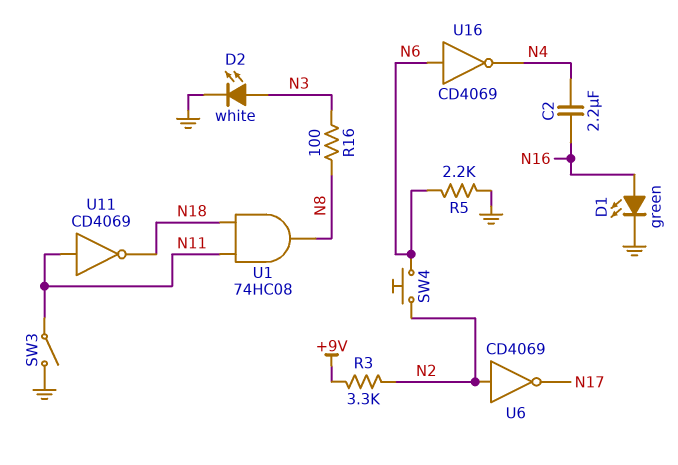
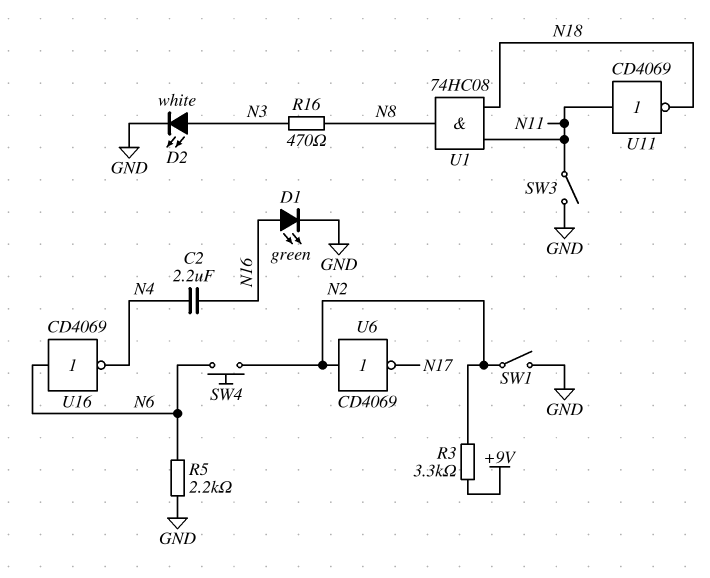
R16: 100 (N3, N8) -> 470 (N3, N8)
SW1: none -> switch (GND, N2)

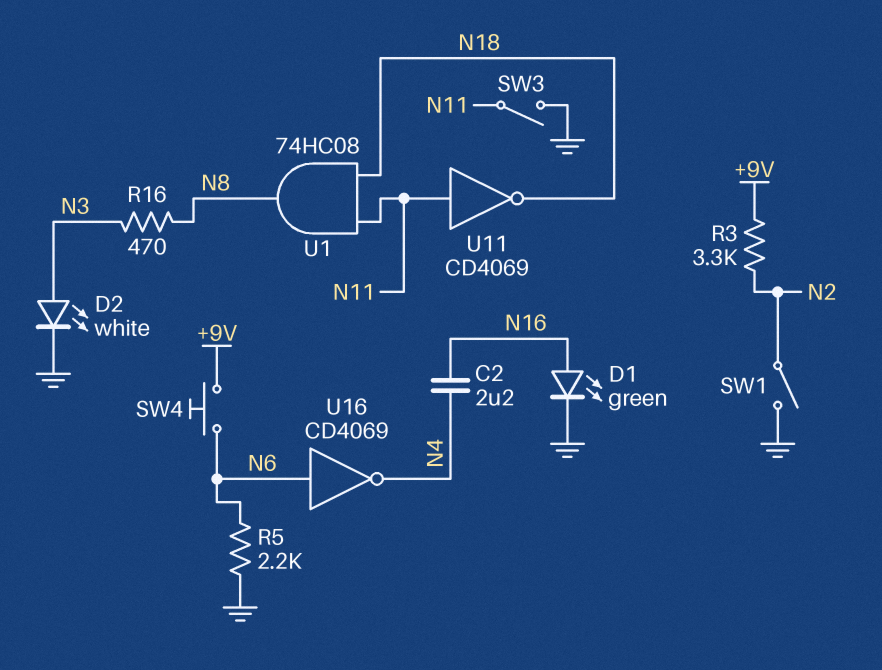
SW4: button (N2, N6) -> button (+9V, N6)
U6: NOT CD4069 (in N2, out N17) -> none

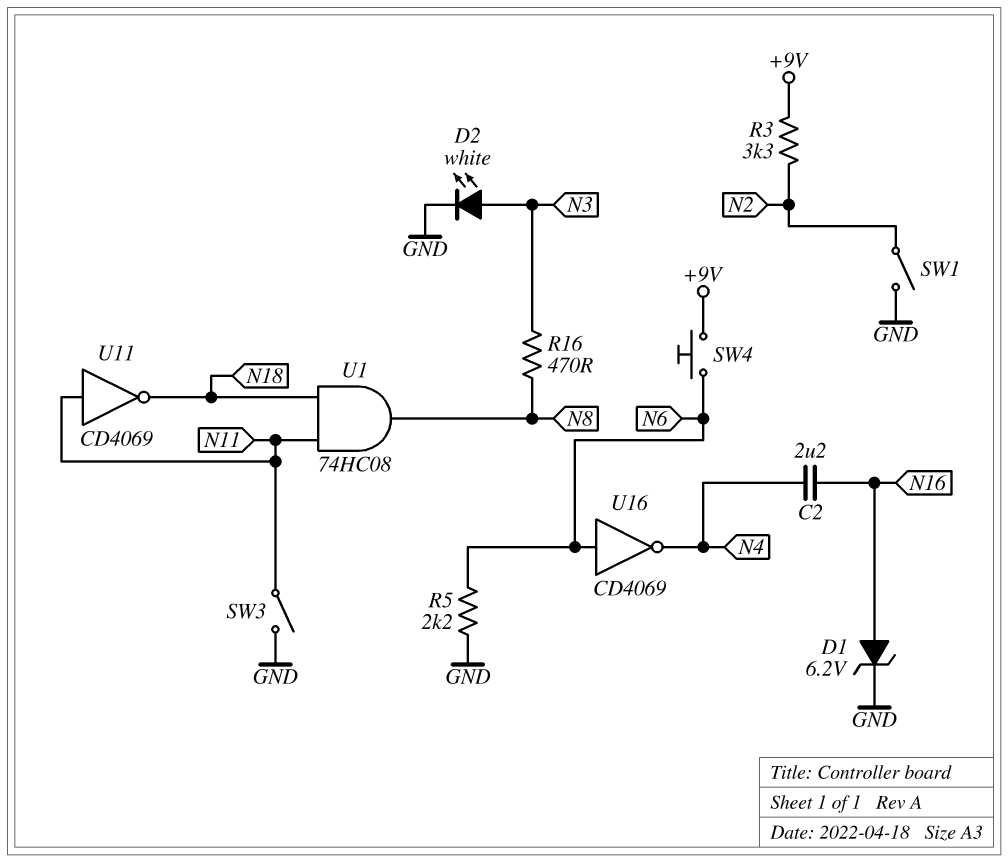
D1: LED green (A N16, K GND) -> zener 6.2V (A N16, K GND)

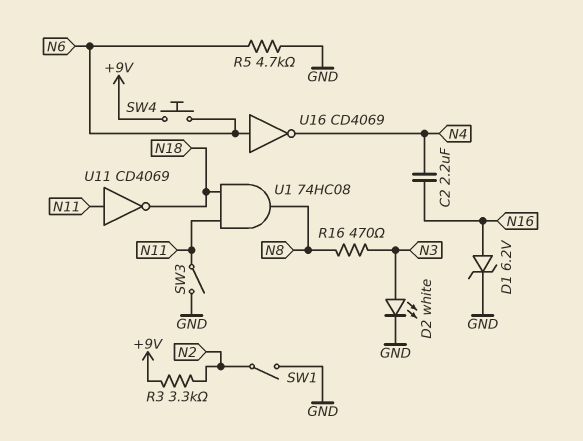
R5: 2.2k (GND, N6) -> 4.7k (GND, N6)

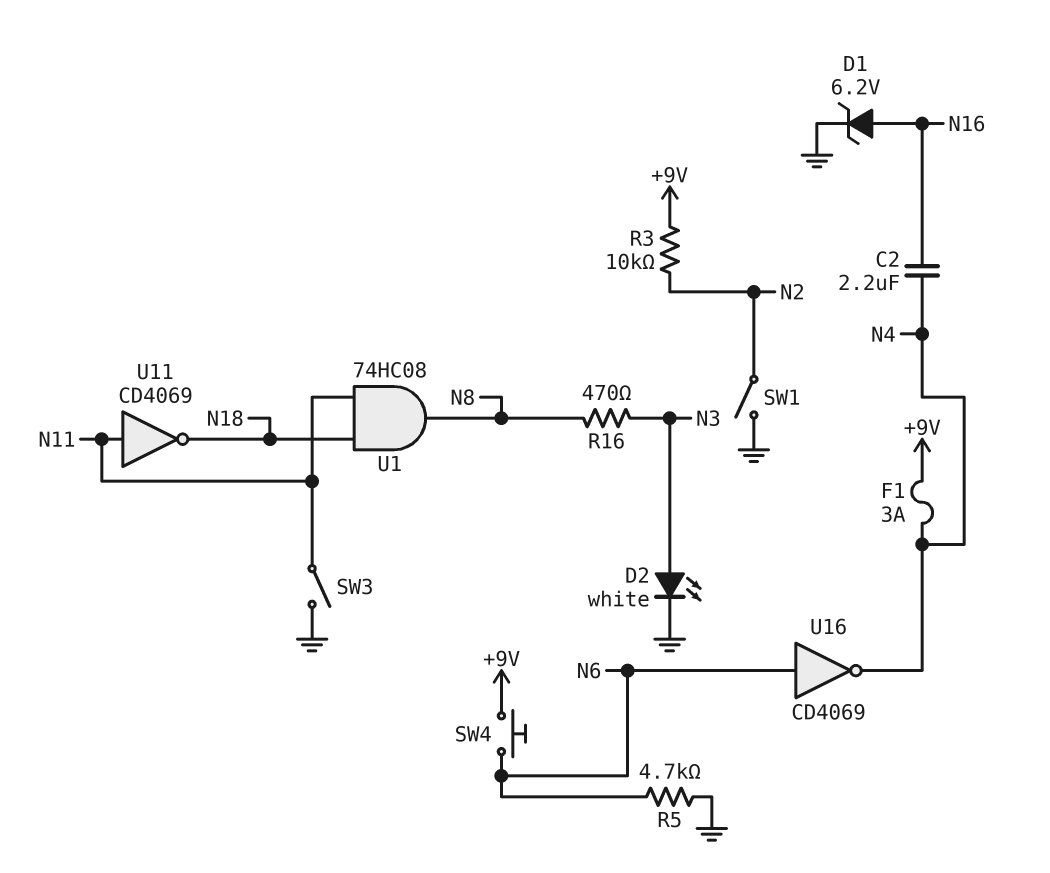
F1: none -> 3A (+9V, N4)
R3: 3.3k (+9V, N2) -> 10k (+9V, N2)

